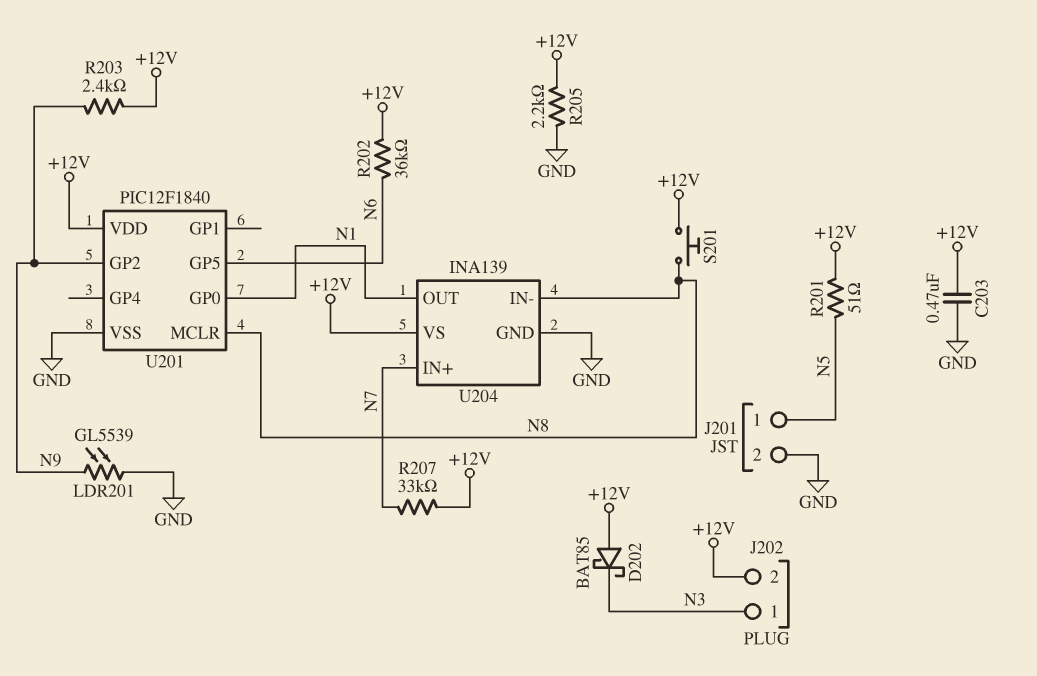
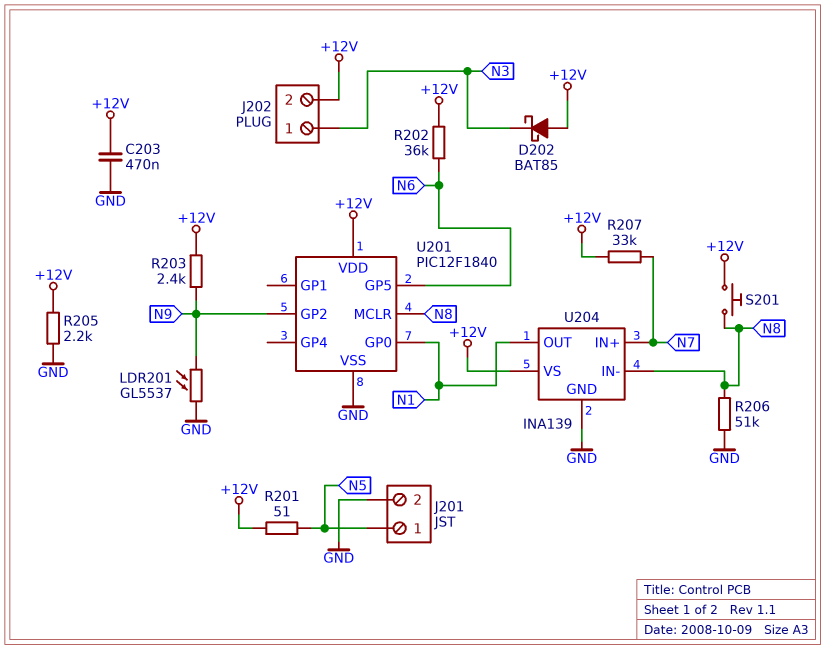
LDR201: GL5539 (GND, N9) -> GL5537 (GND, N9)
R206: none -> 51k (GND, N8)

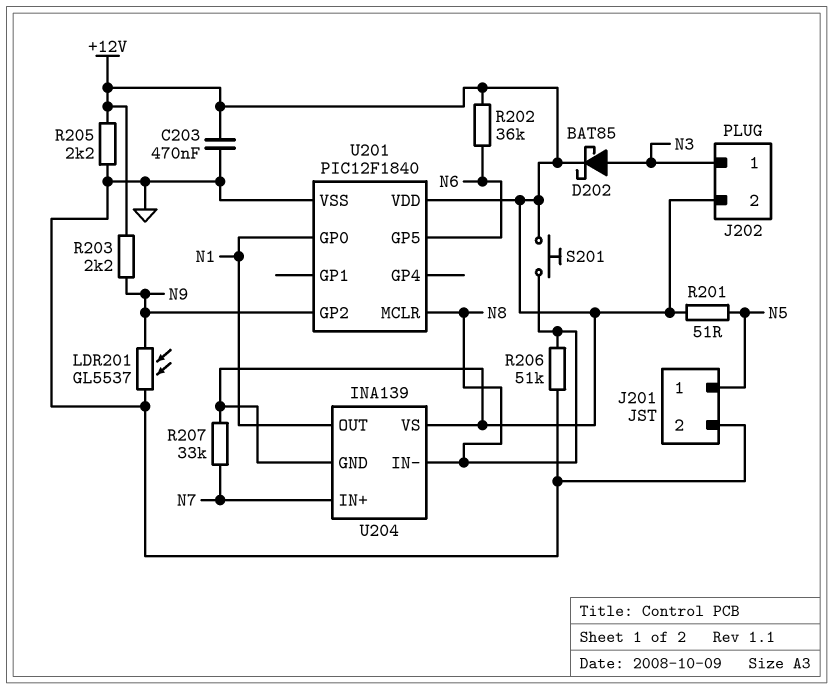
D202: schottky BAT85 (A +12V, K N3) -> schottky BAT85 (A N3, K +12V)
R203: 2.4k (+12V, N9) -> 2.2k (+12V, N9)
U204 pin GND: GND -> +12V

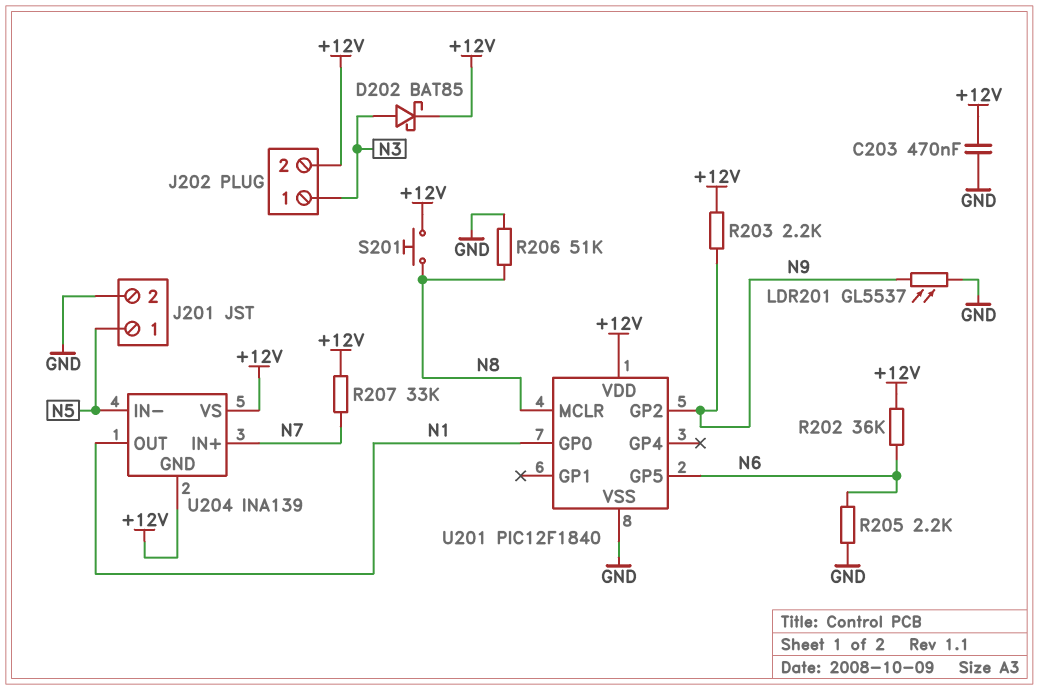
R201: 51 (+12V, N5) -> none
R205: 2.2k (+12V, GND) -> 2.2k (GND, N6)
U204 pin IN-: N8 -> N5

